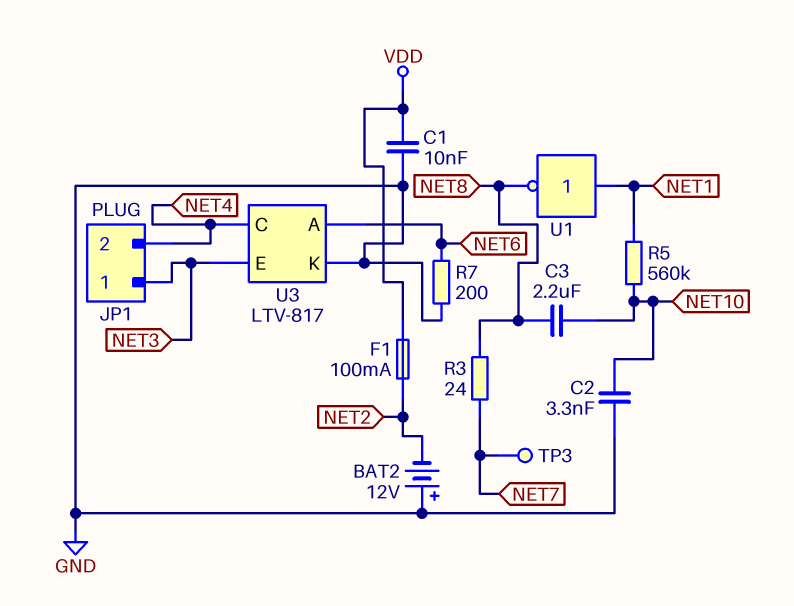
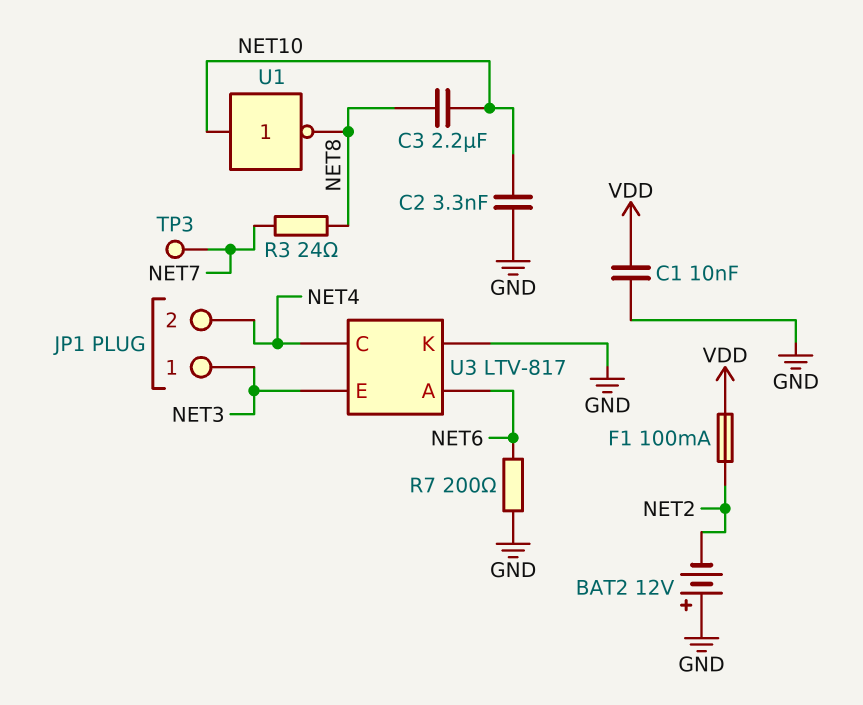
R5: 560k (NET1, NET10) -> none
U1: NOT (in NET1, out NET8) -> NOT (in NET10, out NET8)

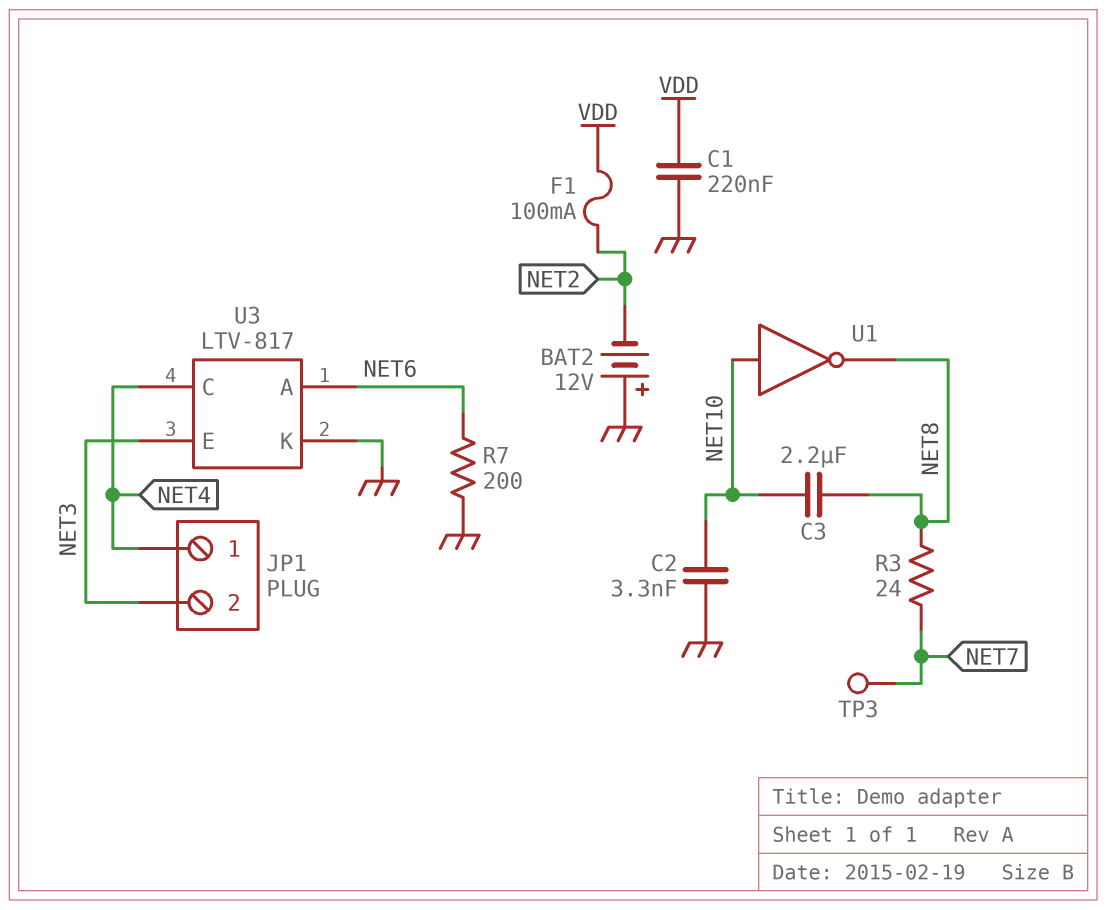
C1: 10nF (GND, VDD) -> 220nF (GND, VDD)
JP1 pin 1: NET3 -> NET4
JP1 pin 2: NET4 -> NET3

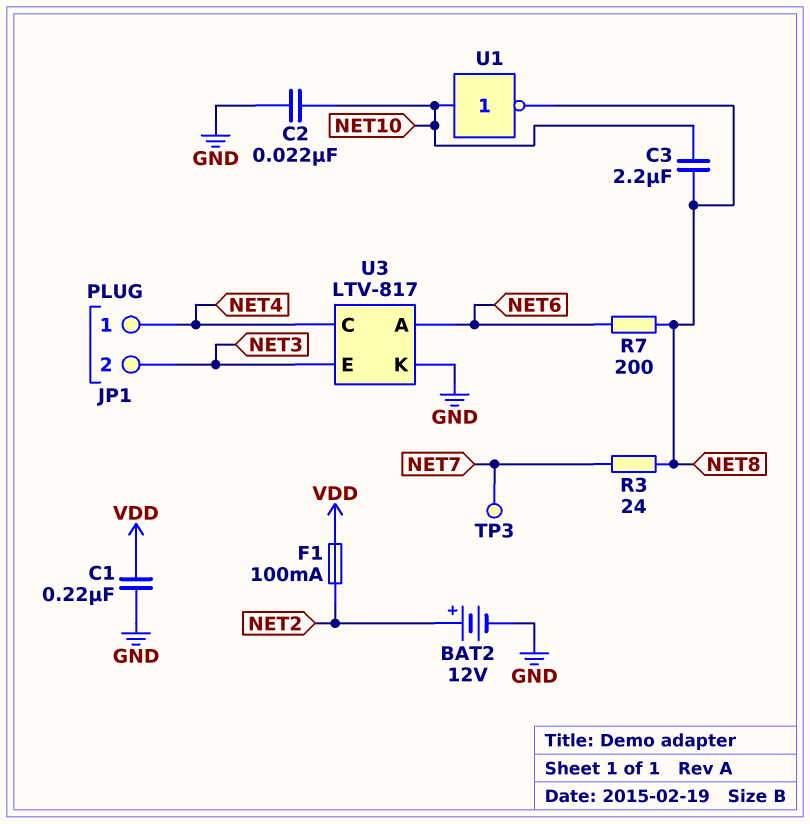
BAT2: 12V (plus GND, minus NET2) -> 12V (plus NET2, minus GND)
C2: 3.3nF (GND, NET10) -> 22nF (GND, NET10)
R7: 200 (GND, NET6) -> 200 (NET6, NET8)

